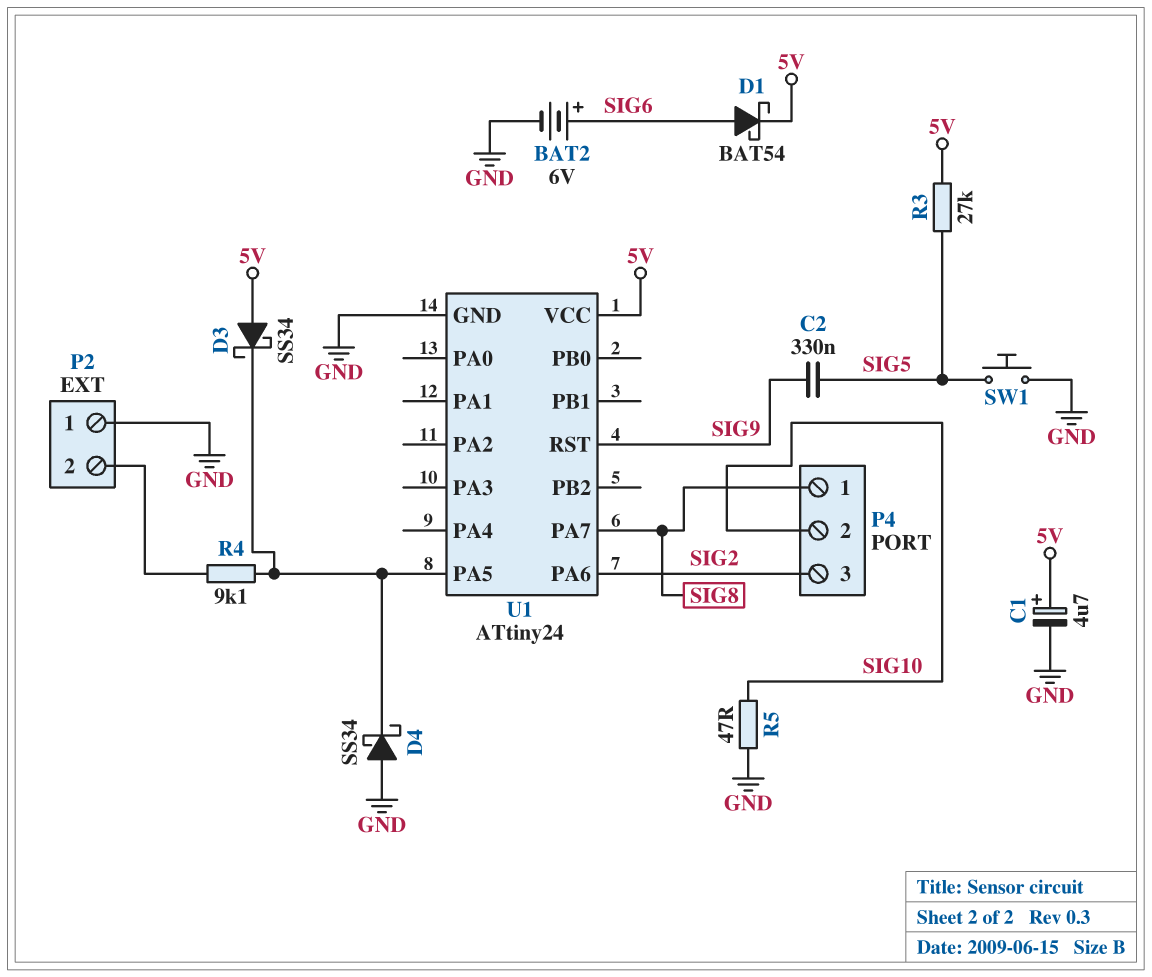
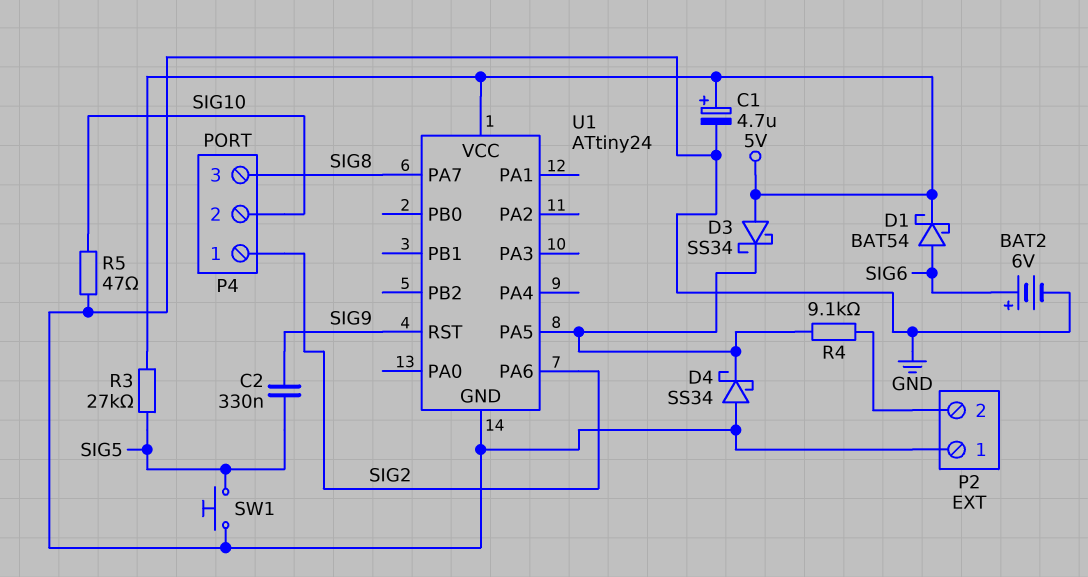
P4 pin 1: SIG8 -> SIG2
P4 pin 3: SIG2 -> SIG8

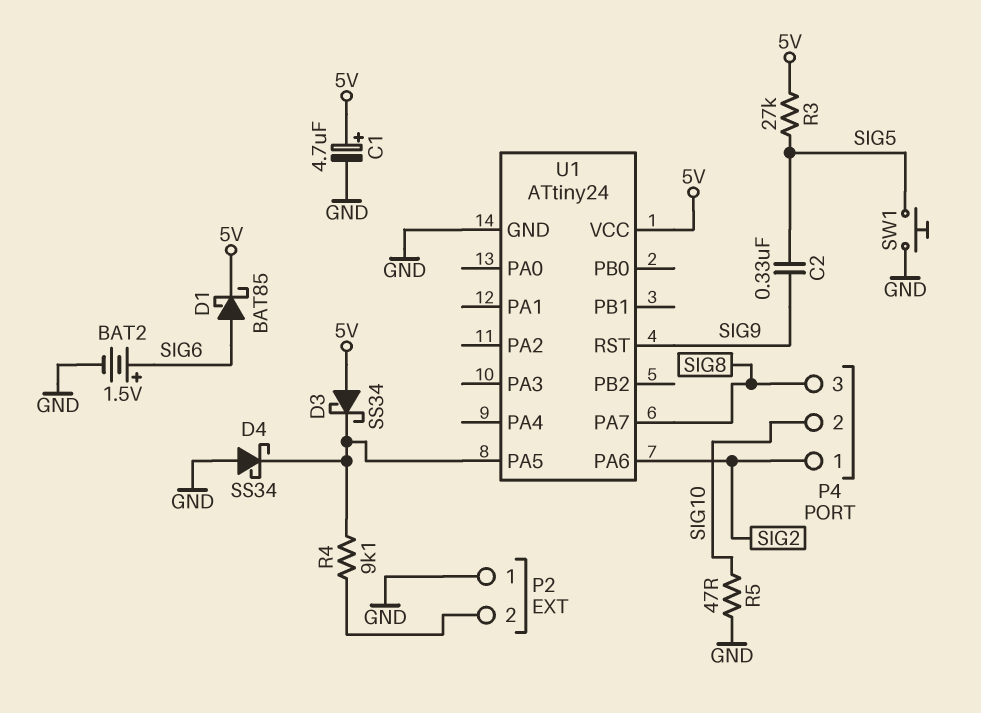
BAT2: 6V (plus SIG6, minus GND) -> 1.5V (plus SIG6, minus GND)
D1: schottky BAT54 (A SIG6, K 5V) -> schottky BAT85 (A SIG6, K 5V)

